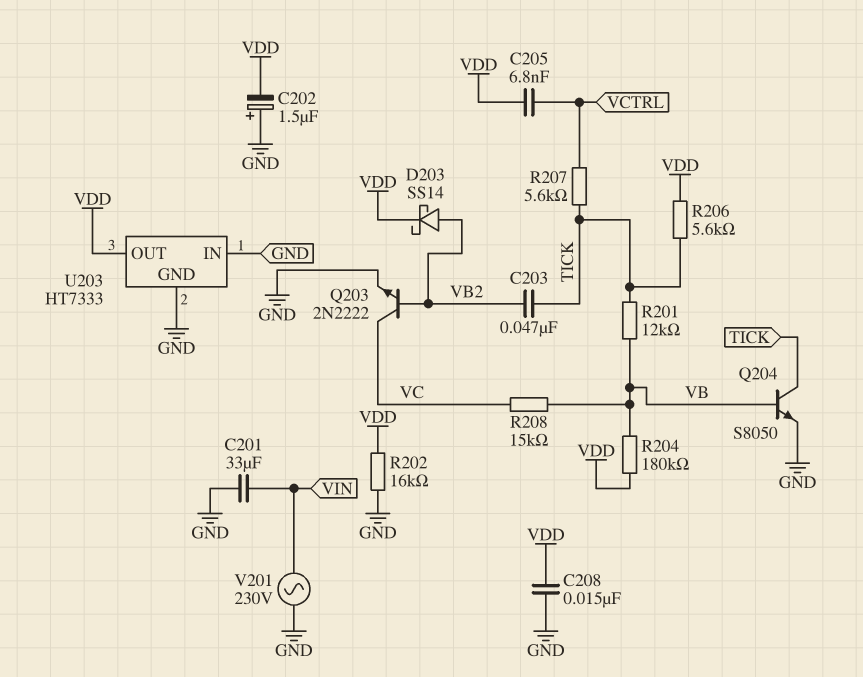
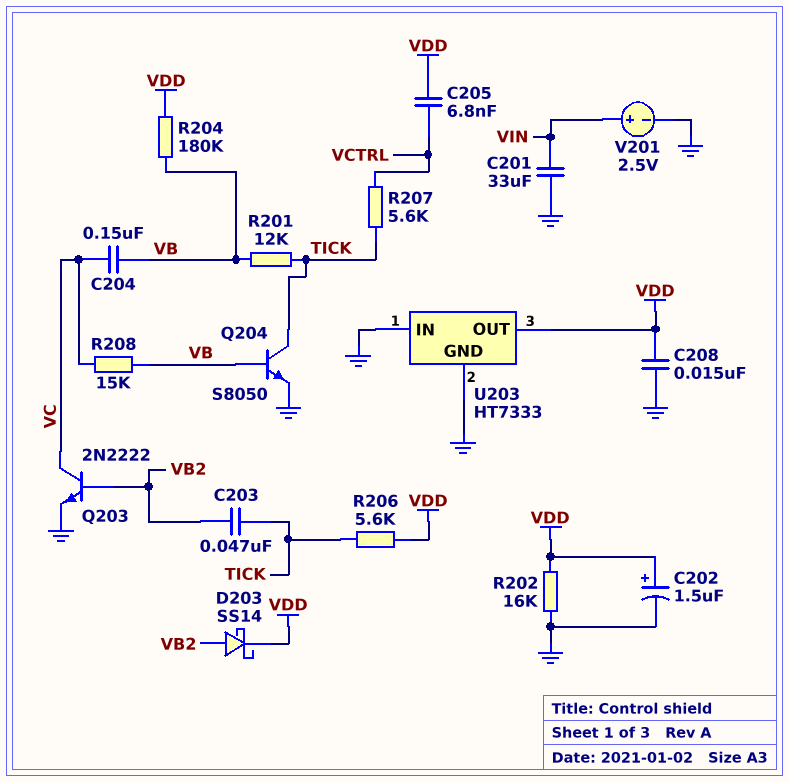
C202: 1.5uF (plus GND, minus VDD) -> 1.5uF (plus VDD, minus GND)
C204: none -> 150nF (VB, VC)
V201: AC 230V (GND, VIN) -> 2.5V (plus VIN, minus GND)

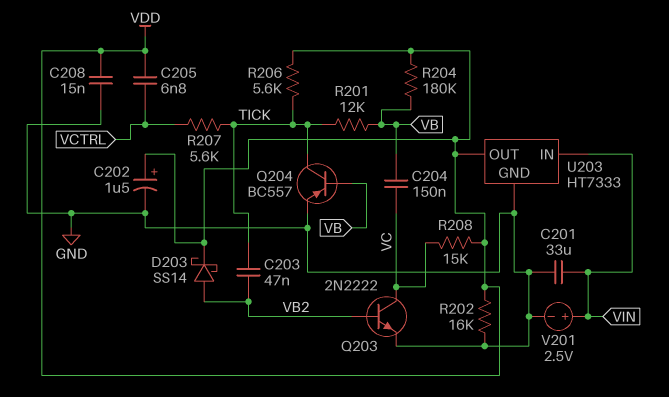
Q204: NPN S8050 (B VB, C TICK, E GND) -> PNP BC557 (B VB, C TICK, E GND)
R208: 15k (VB, VC) -> 15k (VC, VDD)
U203 pin IN: GND -> VIN

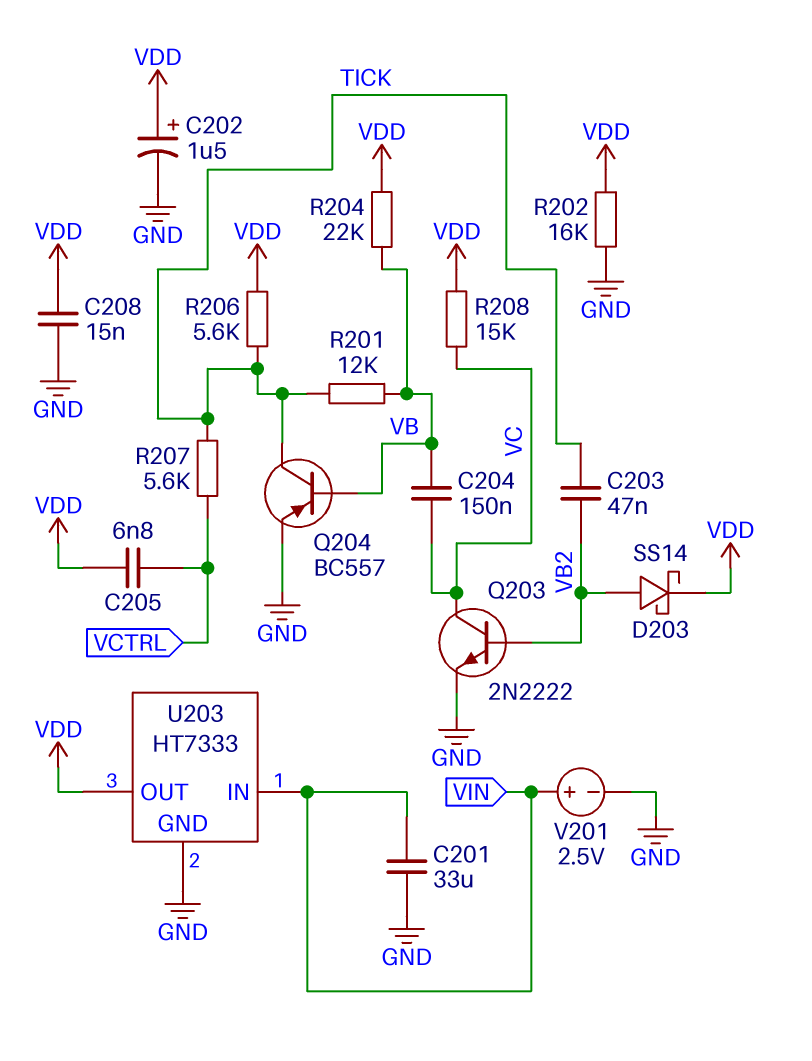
R204: 180k (VB, VDD) -> 22k (VB, VDD)

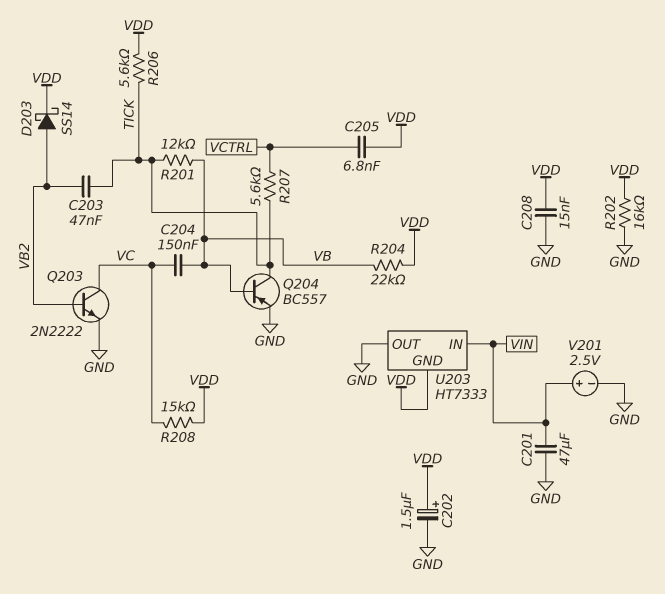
C201: 33uF (GND, VIN) -> 47uF (GND, VIN)
U203 pin GND: GND -> VDD
U203 pin OUT: VDD -> GND

